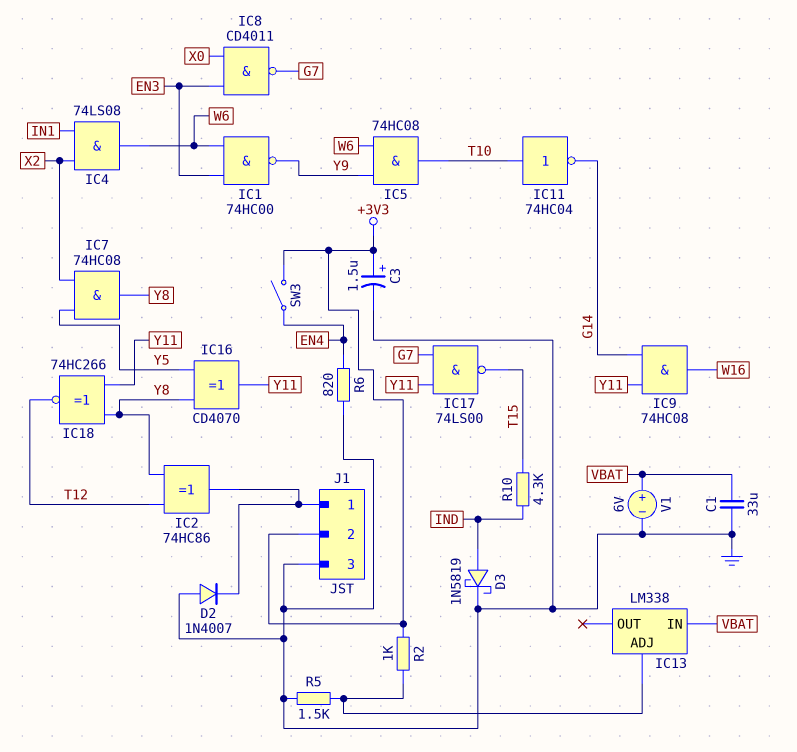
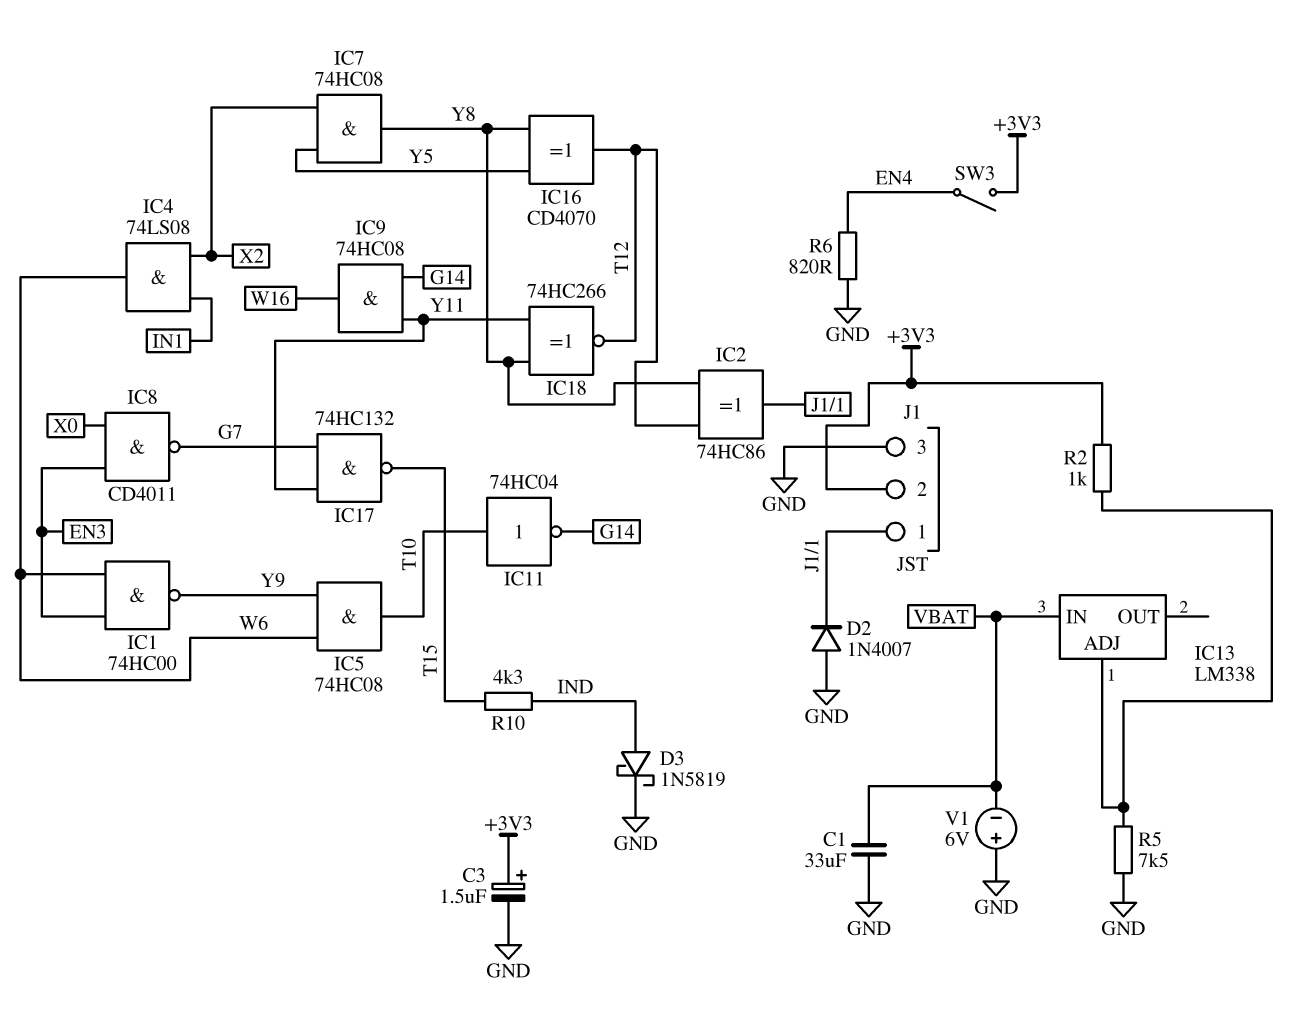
IC16: XOR CD4070 (in Y5, in Y8, out Y11) -> XOR CD4070 (in Y5, in Y8, out T12)
IC17: NAND 74LS00 (in G7, in Y11, out T15) -> NAND 74HC132 (in G7, in Y11, out T15)
R5: 1.5k (GND, IC13/ADJ) -> 7.5k (GND, IC13/ADJ)
V1: 6V (plus VBAT, minus GND) -> 6V (plus GND, minus VBAT)

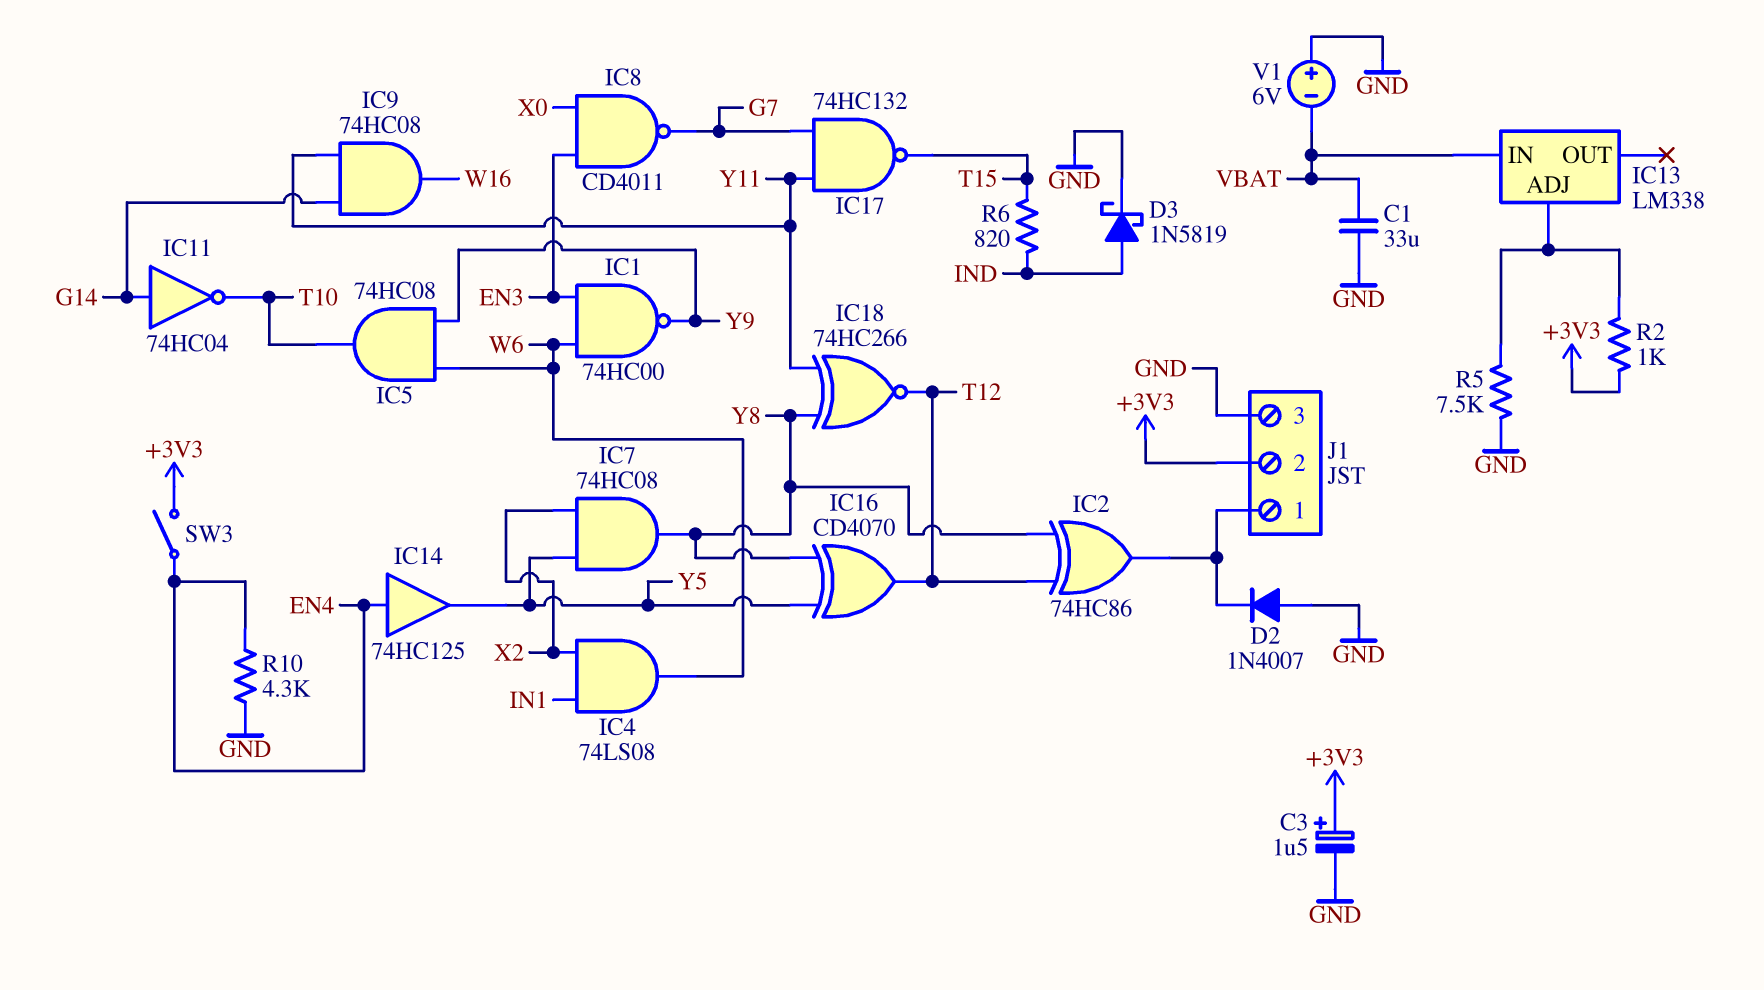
IC11: NOT 74HC04 (in T10, out G14) -> NOT 74HC04 (in G14, out T10)
IC14: none -> buffer 74HC125 (in EN4, out Y5)
R6: 820 (EN4, GND) -> 820 (IND, T15)
R10: 4.3k (IND, T15) -> 4.3k (EN4, GND)

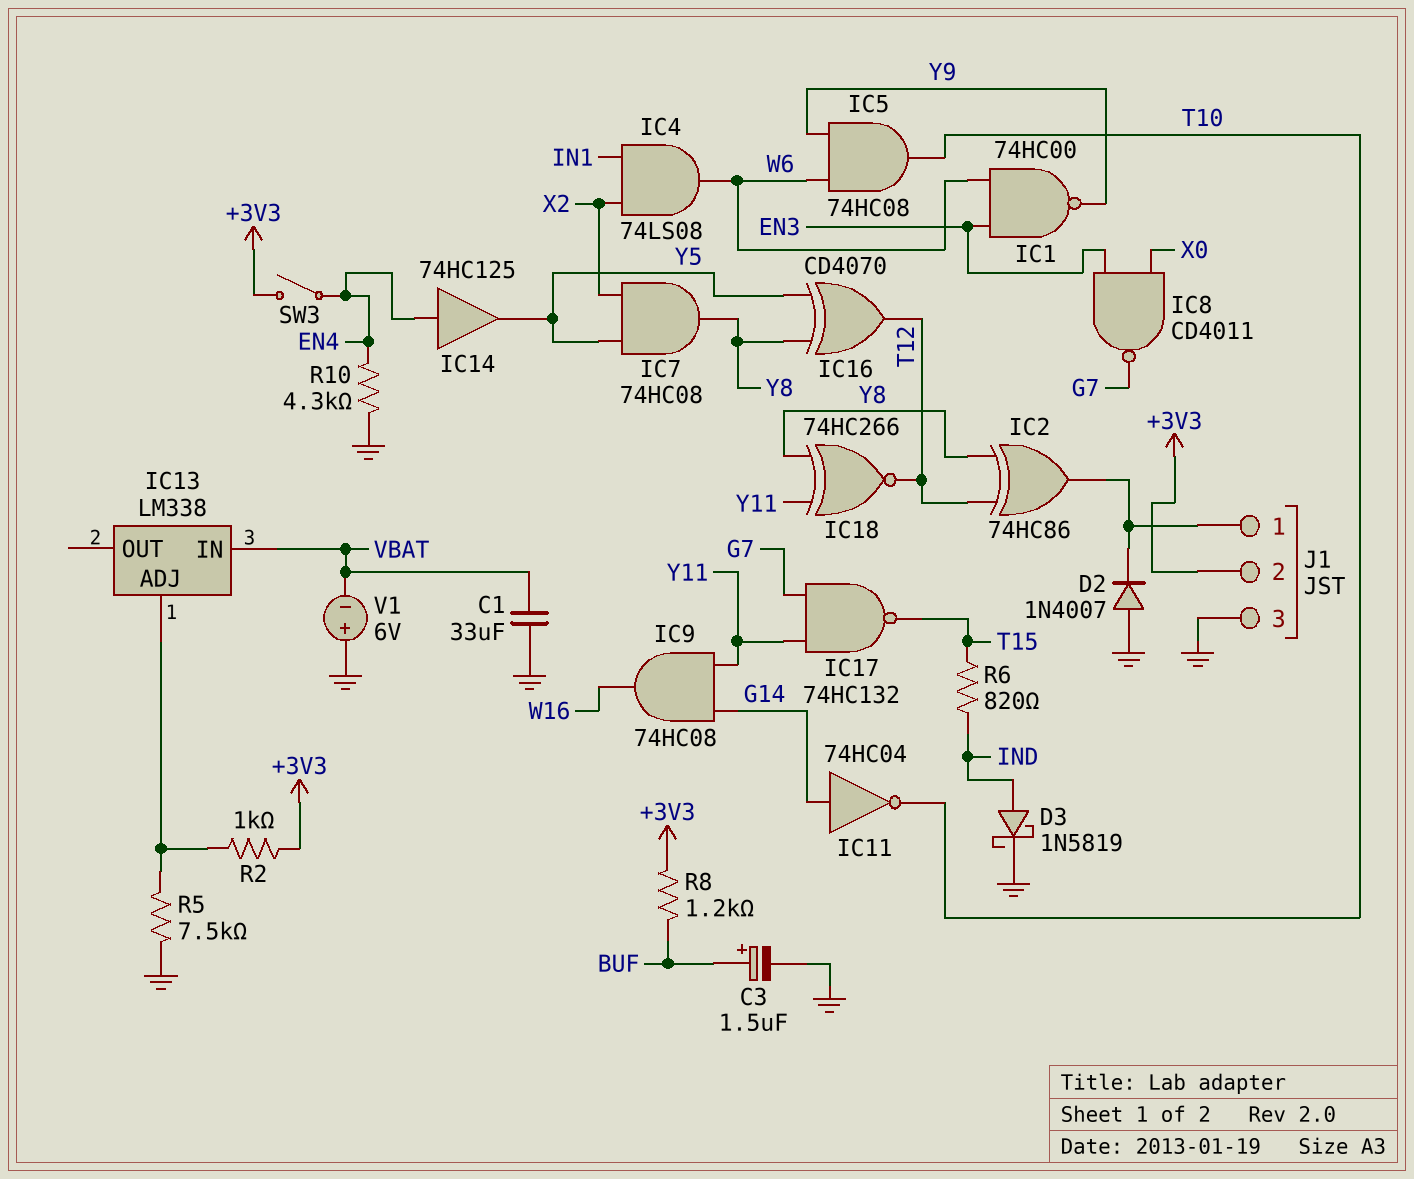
C3: 1.5uF (plus +3V3, minus GND) -> 1.5uF (plus BUF, minus GND)
R8: none -> 1.2k (+3V3, BUF)

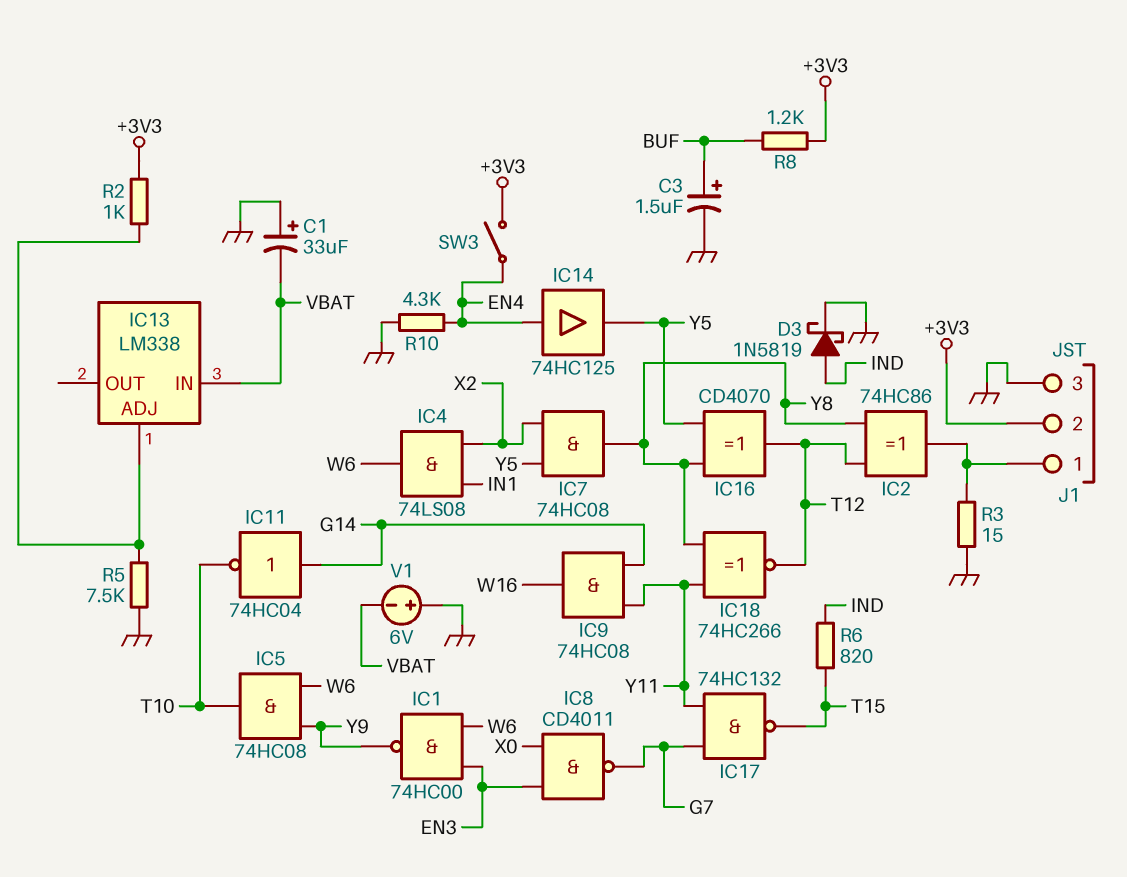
C1: 33uF (GND, VBAT) -> 33uF (plus GND, minus VBAT)
D2: diode 1N4007 (A GND, K J1/1) -> none
R3: none -> 15 (GND, J1/1)

